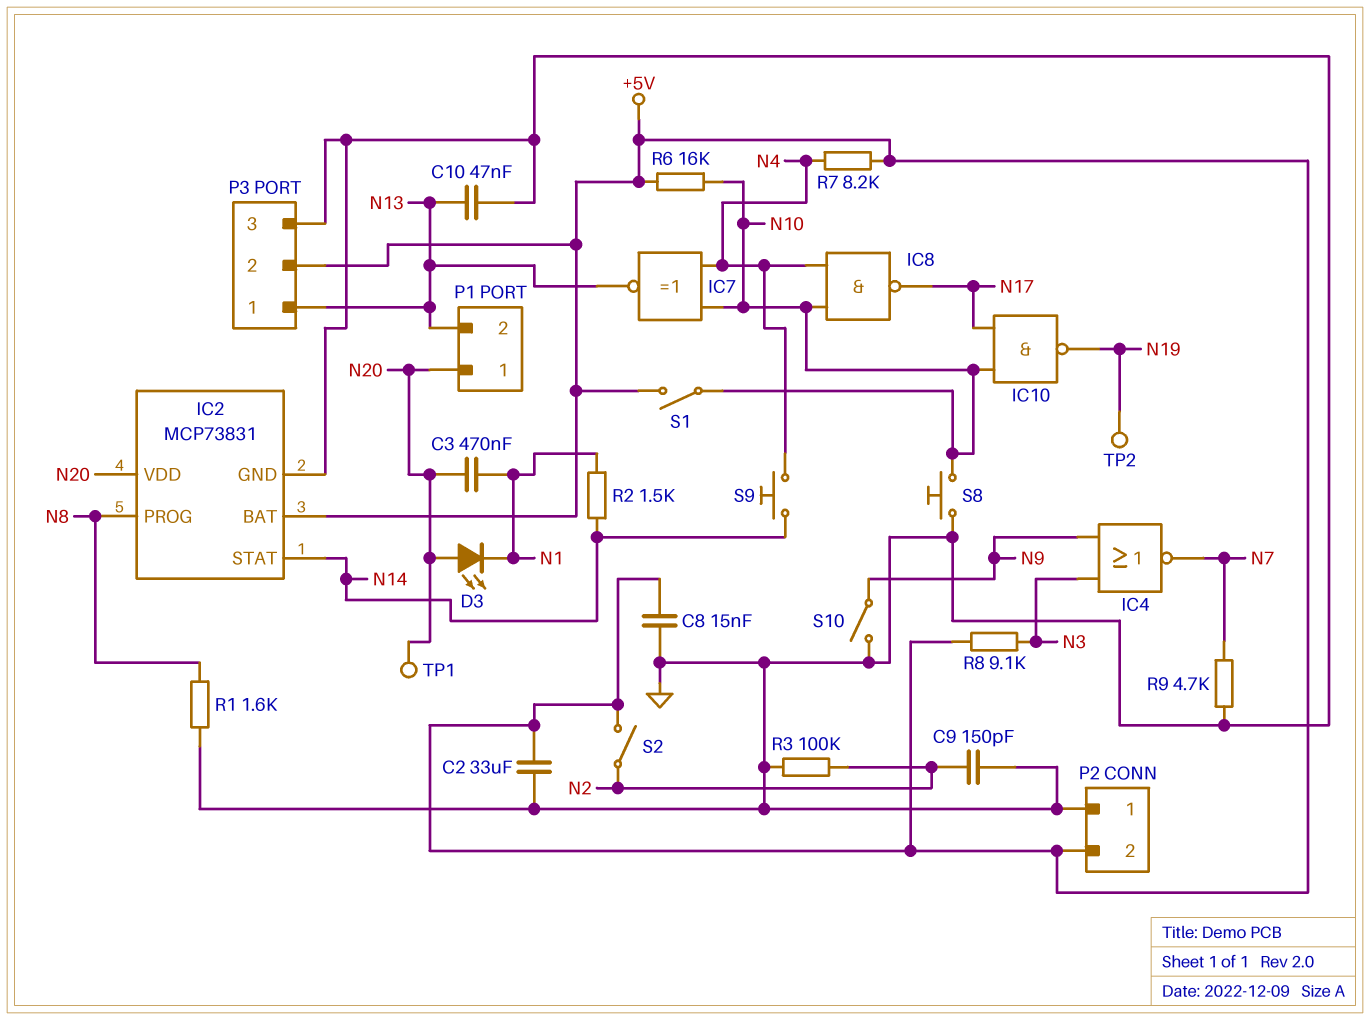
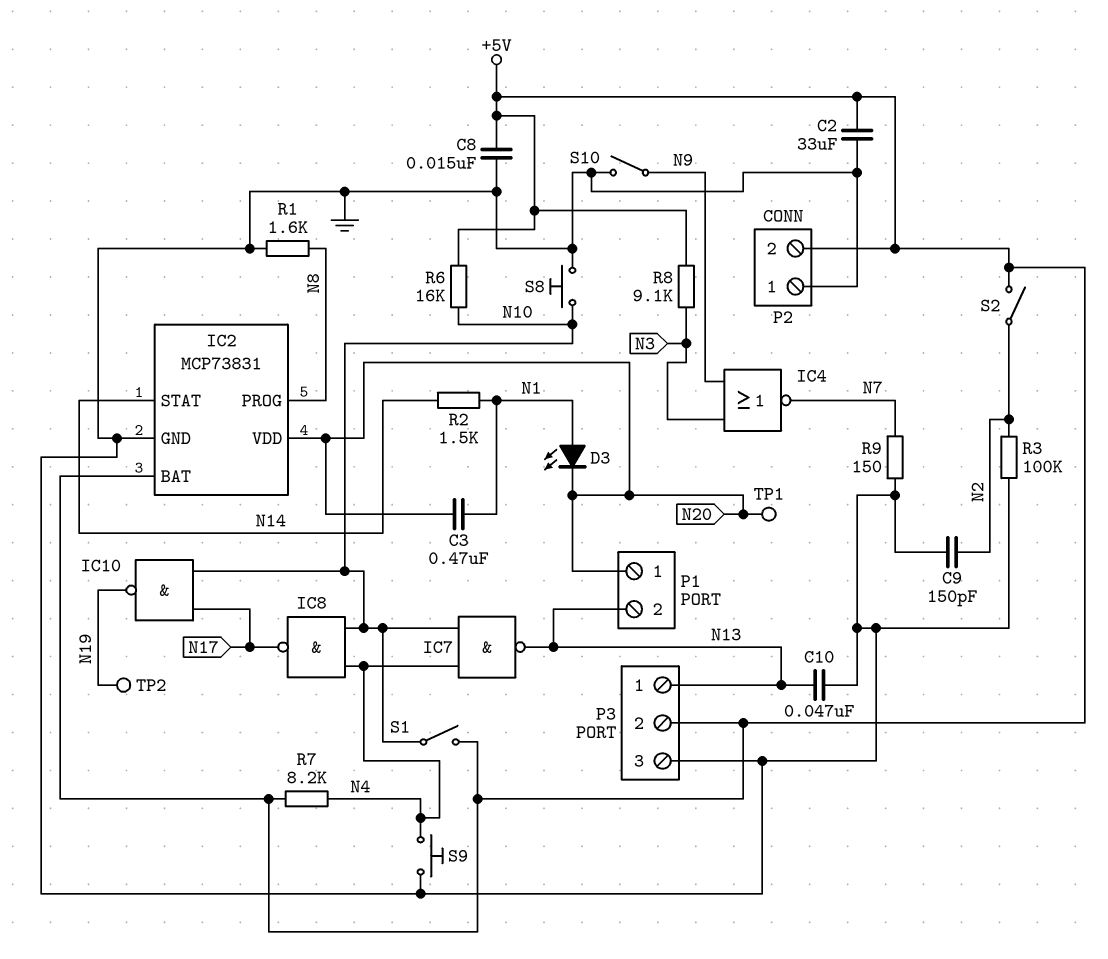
D3: LED (A N20, K N1) -> LED (A N1, K N20)
IC7: XNOR (in N4, in N10, out N13) -> NAND (in N4, in N10, out N13)
R9: 4.7k (GND, N7) -> 150 (GND, N7)
S9: button (N4, N14) -> button (GND, N4)

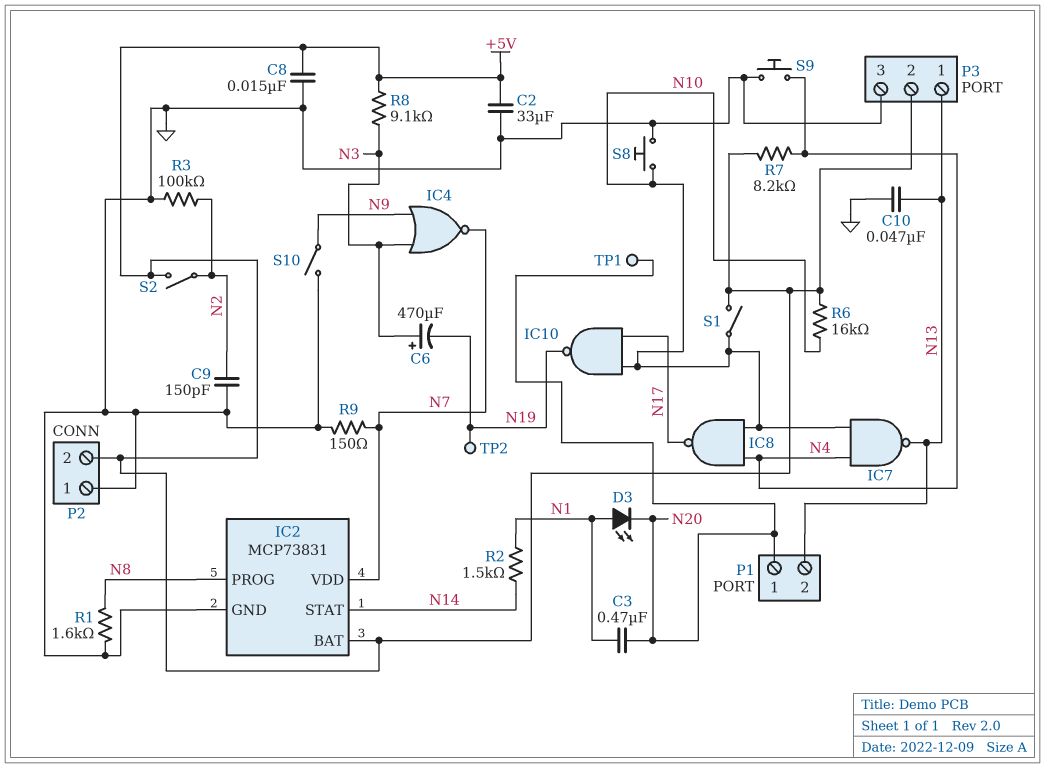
C6: none -> 470uF (plus N3, minus N19)
IC2 pin VDD: N20 -> N7

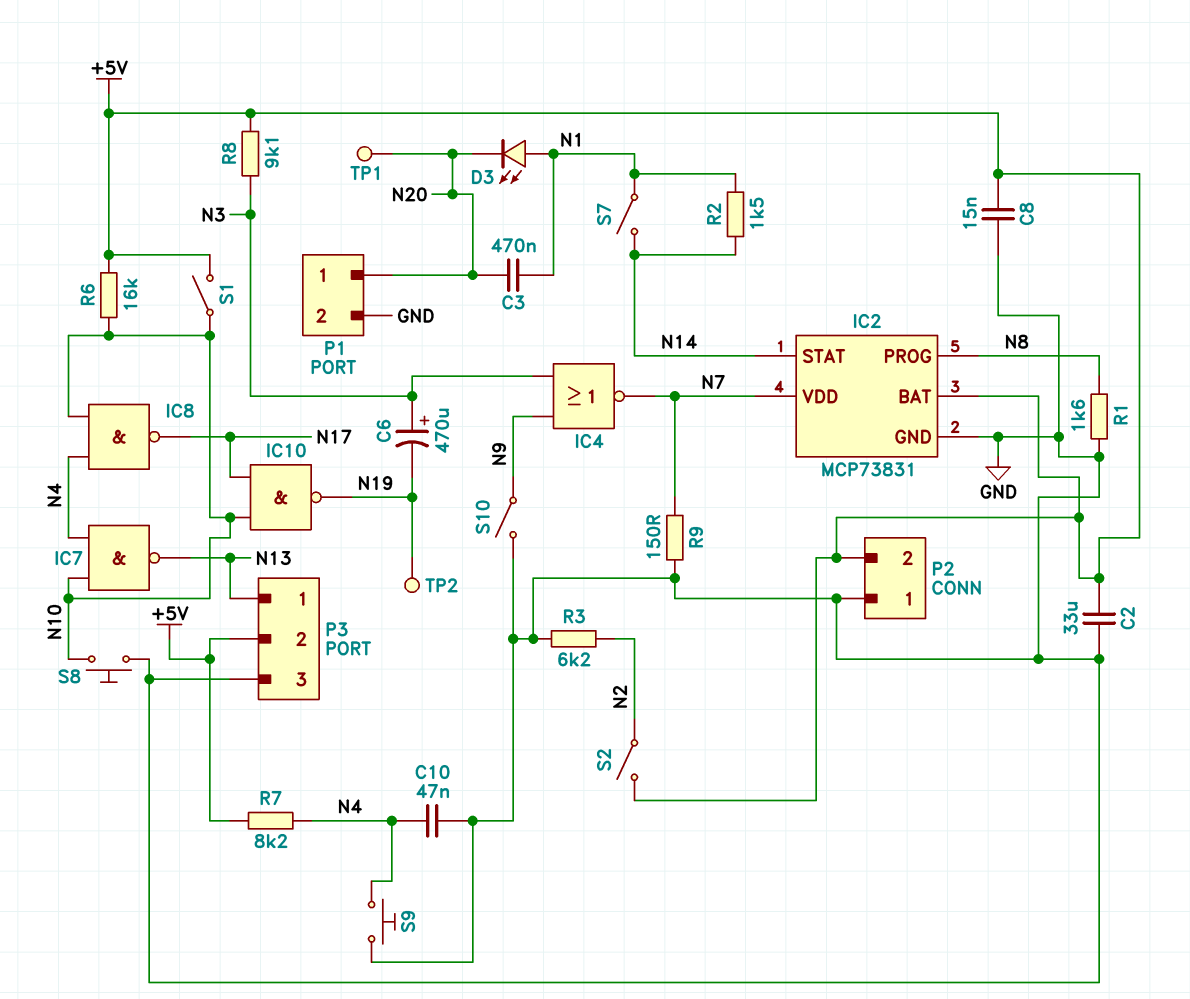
C9: 150pF (GND, N2) -> none
C10: 47nF (GND, N13) -> 47nF (GND, N4)
P1 pin 2: N13 -> GND
R3: 100k (GND, N2) -> 6.2k (GND, N2)
S7: none -> switch (N1, N14)

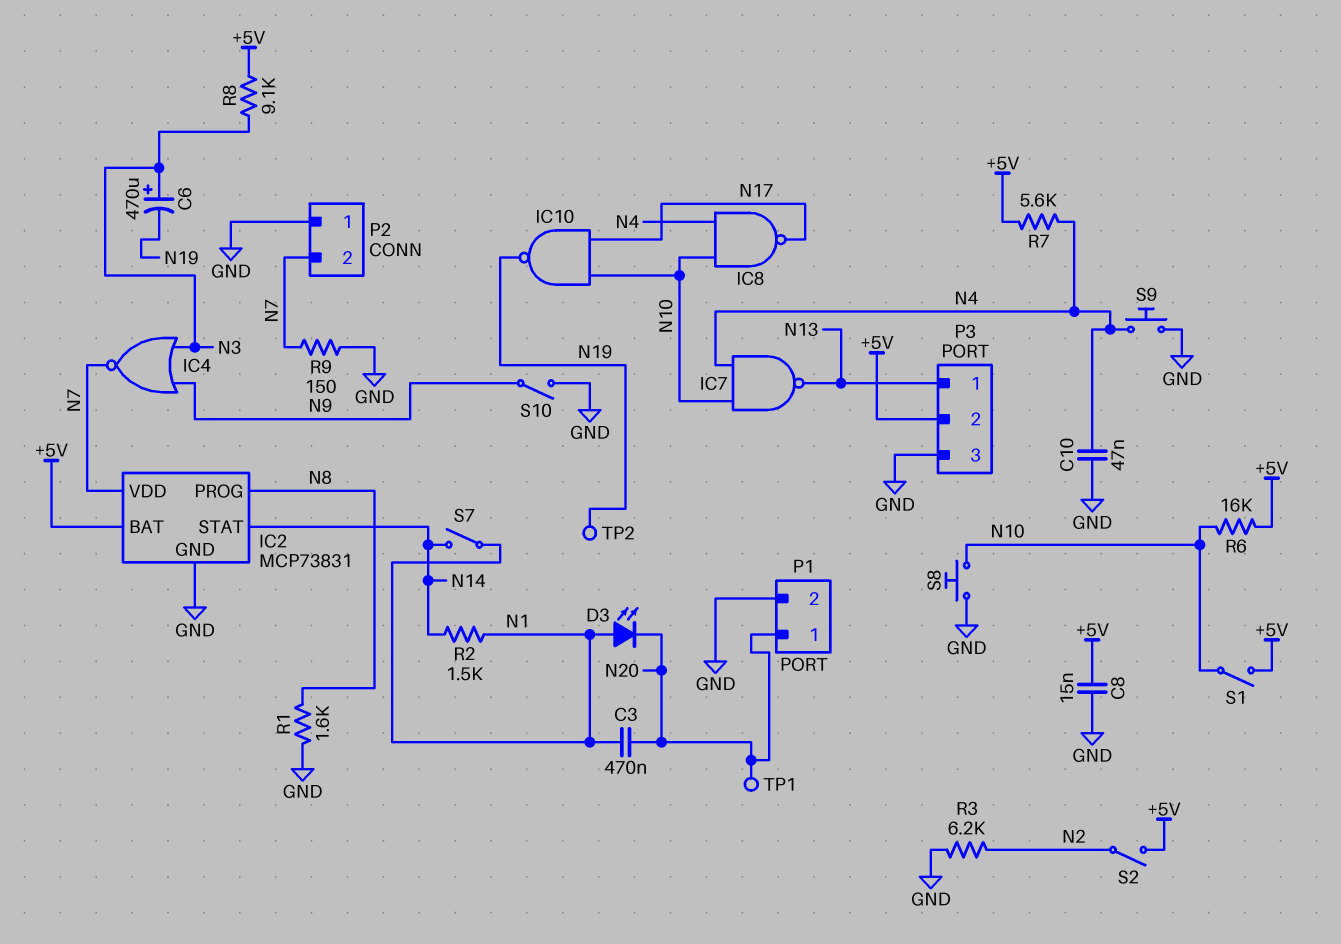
C2: 33uF (+5V, GND) -> none
P2 pin 2: +5V -> N7
R7: 8.2k (+5V, N4) -> 5.6k (+5V, N4)

